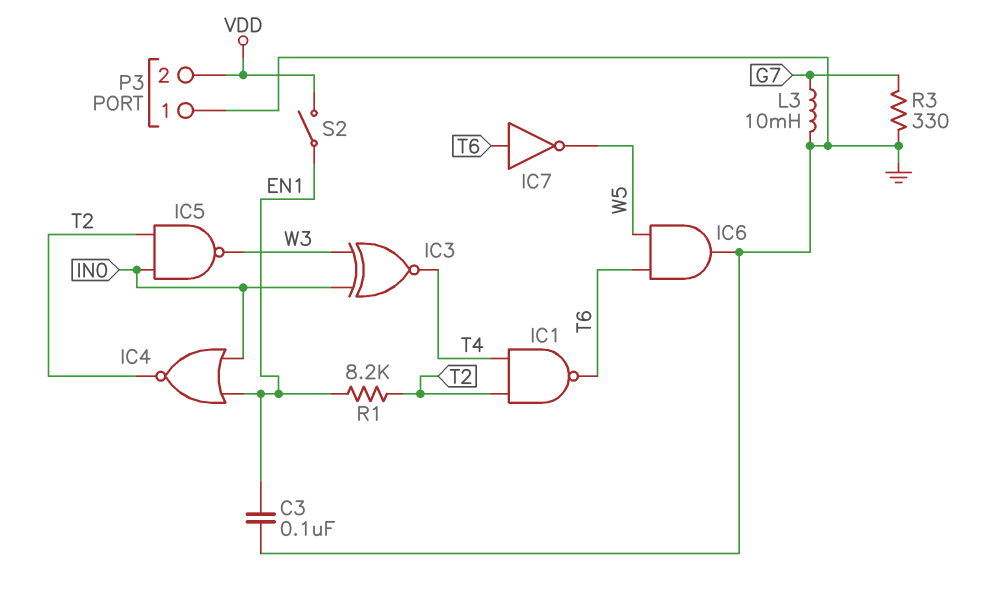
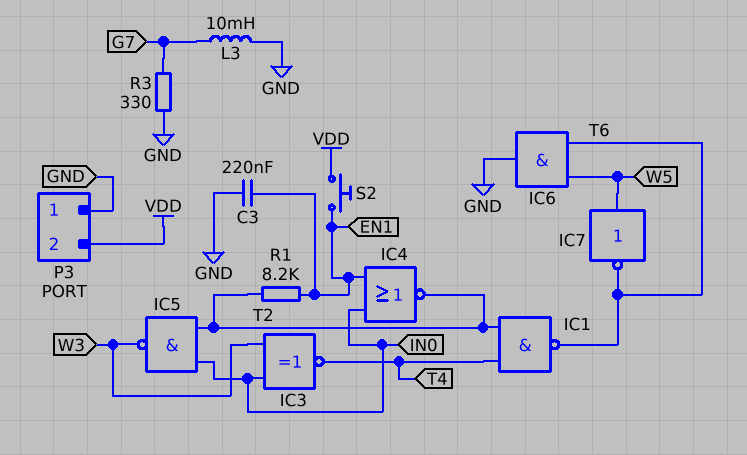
C3: 100nF (EN1, GND) -> 220nF (EN1, GND)
IC7: NOT (in T6, out W5) -> NOT (in W5, out T6)
S2: switch (EN1, VDD) -> button (EN1, VDD)

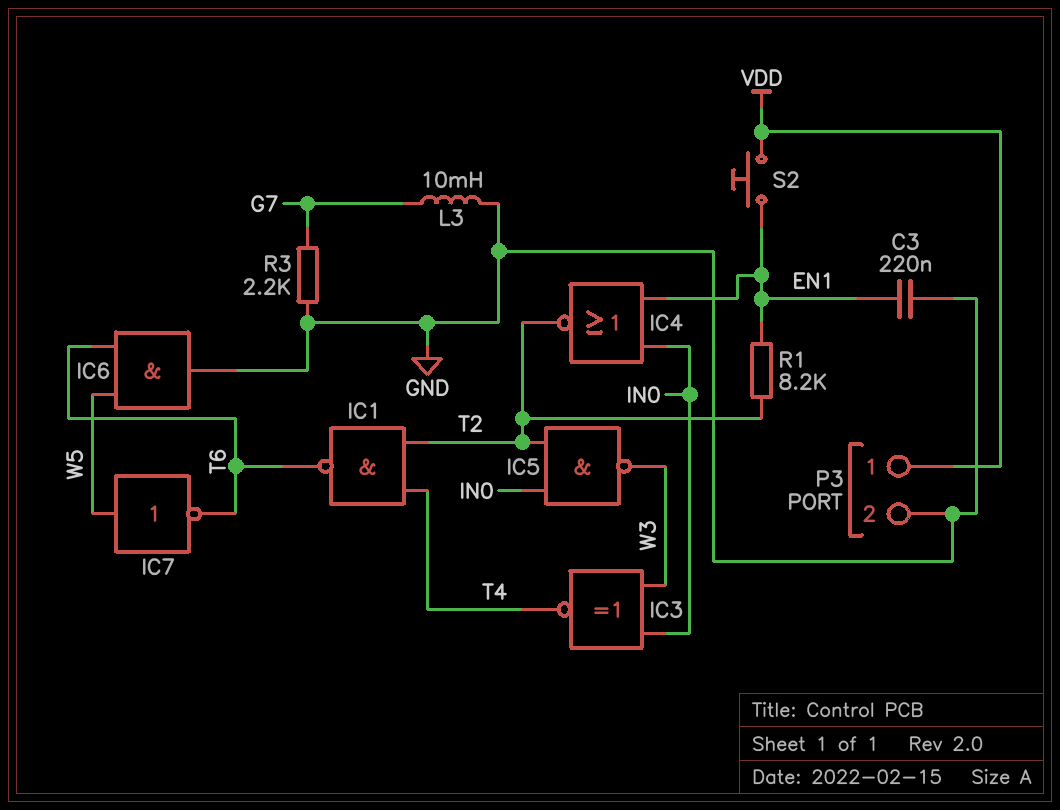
P3 pin 1: GND -> VDD
P3 pin 2: VDD -> GND
R3: 330 (G7, GND) -> 2.2k (G7, GND)

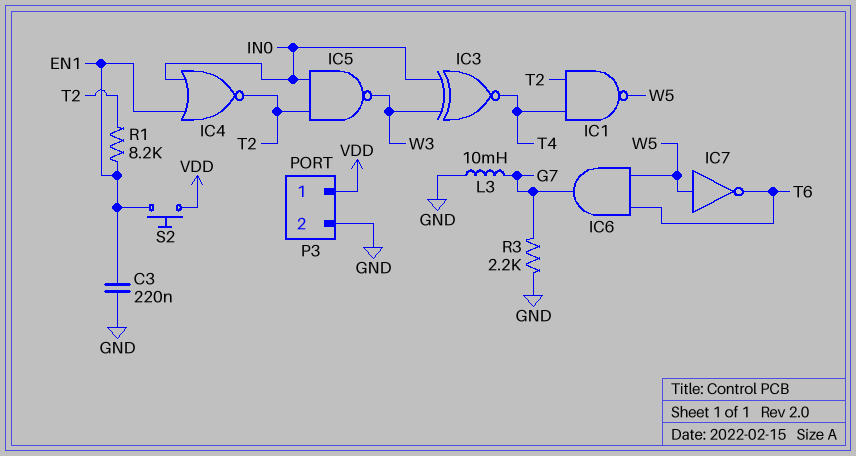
IC1: NAND (in T2, in T4, out T6) -> NAND (in T2, in T4, out W5)
IC6: AND (in T6, in W5, out GND) -> AND (in T6, in W5, out G7)

